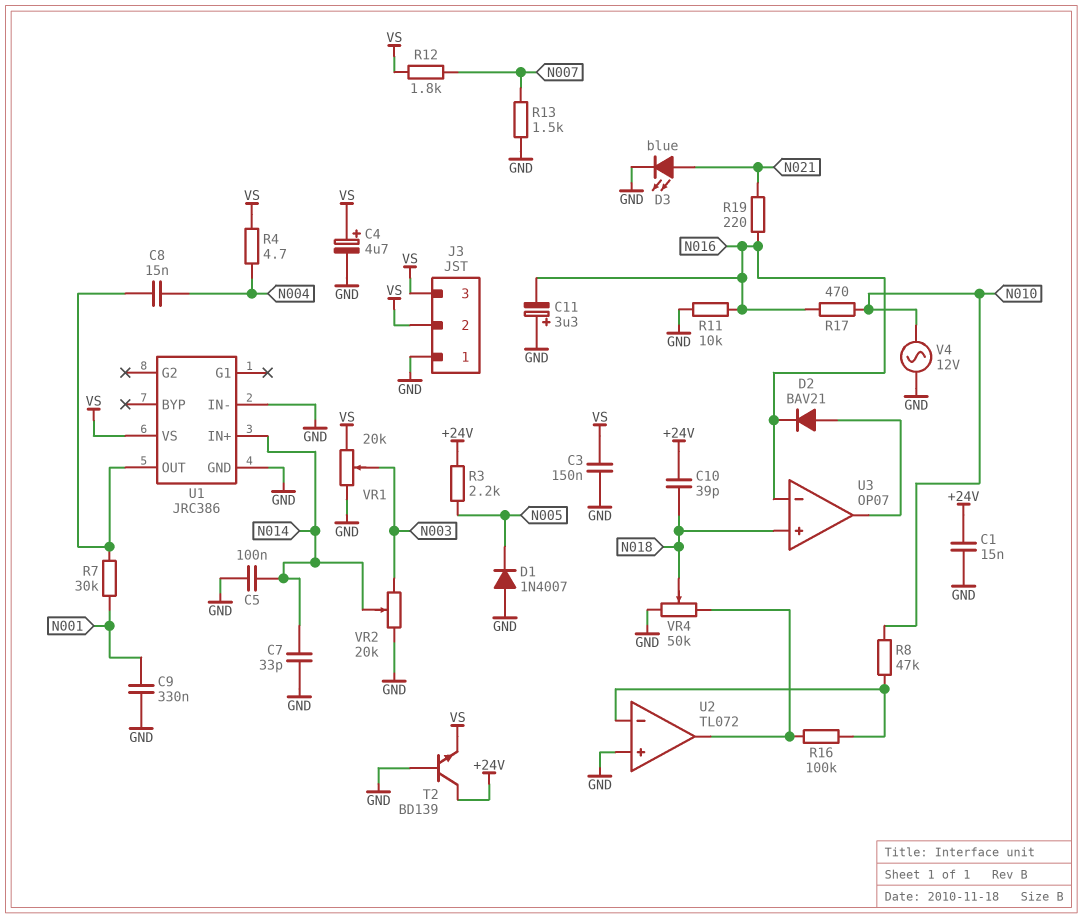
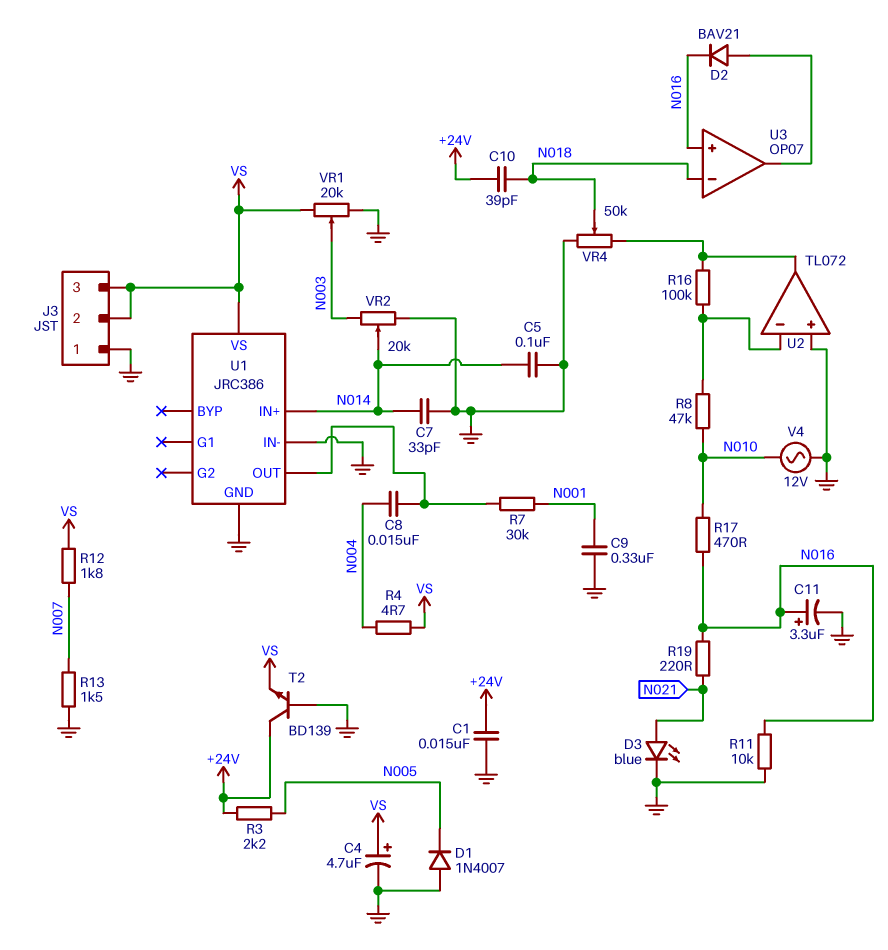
C3: 150nF (GND, VS) -> none
C11: 3.3uF (plus GND, minus N016) -> 3.3uF (plus N016, minus GND)
U3 pin in+: N018 -> N016
U3 pin in-: N016 -> N018

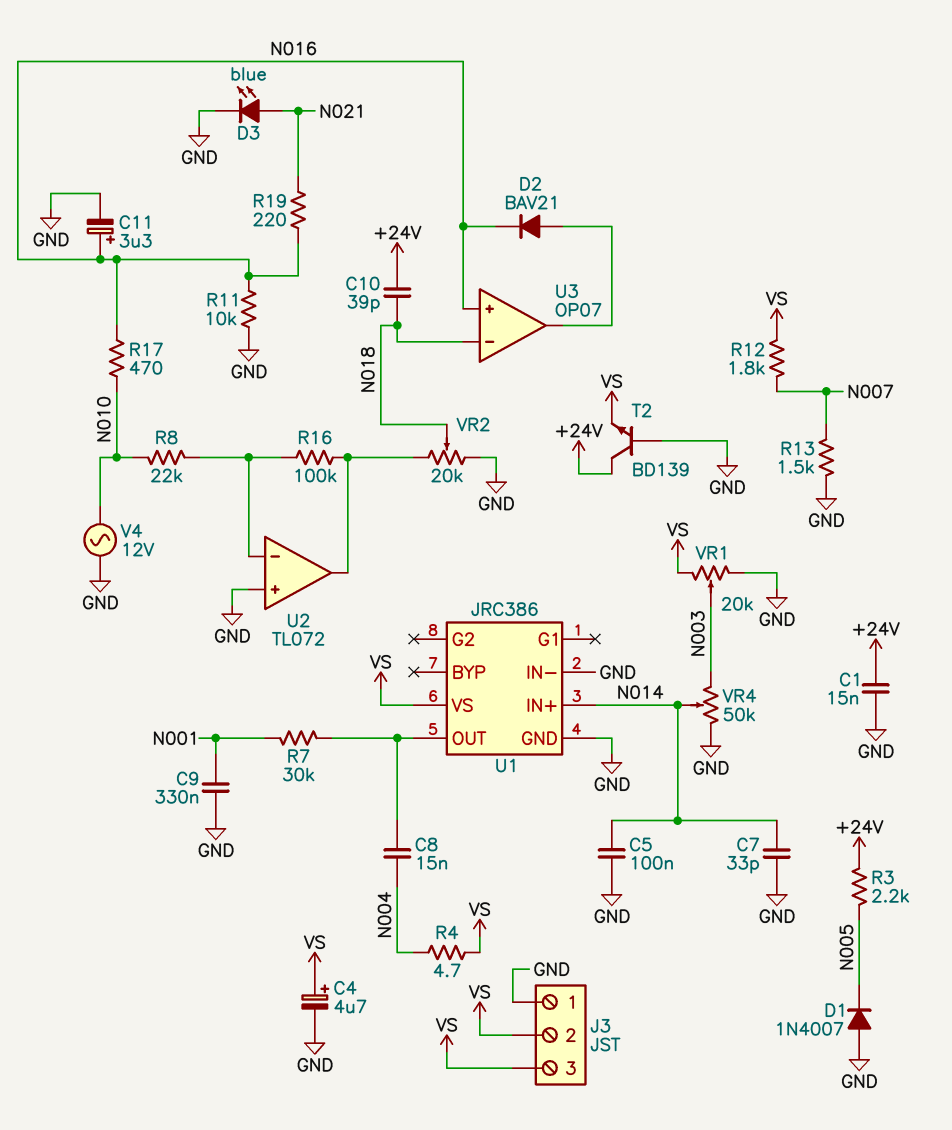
R8: 47k (N010, U2/in-) -> 22k (N010, U2/in-)
VR2: 20k (GND, N003, wiper N014) -> 20k (GND, U2/out, wiper N018)
VR4: 50k (GND, U2/out, wiper N018) -> 50k (GND, N003, wiper N014)

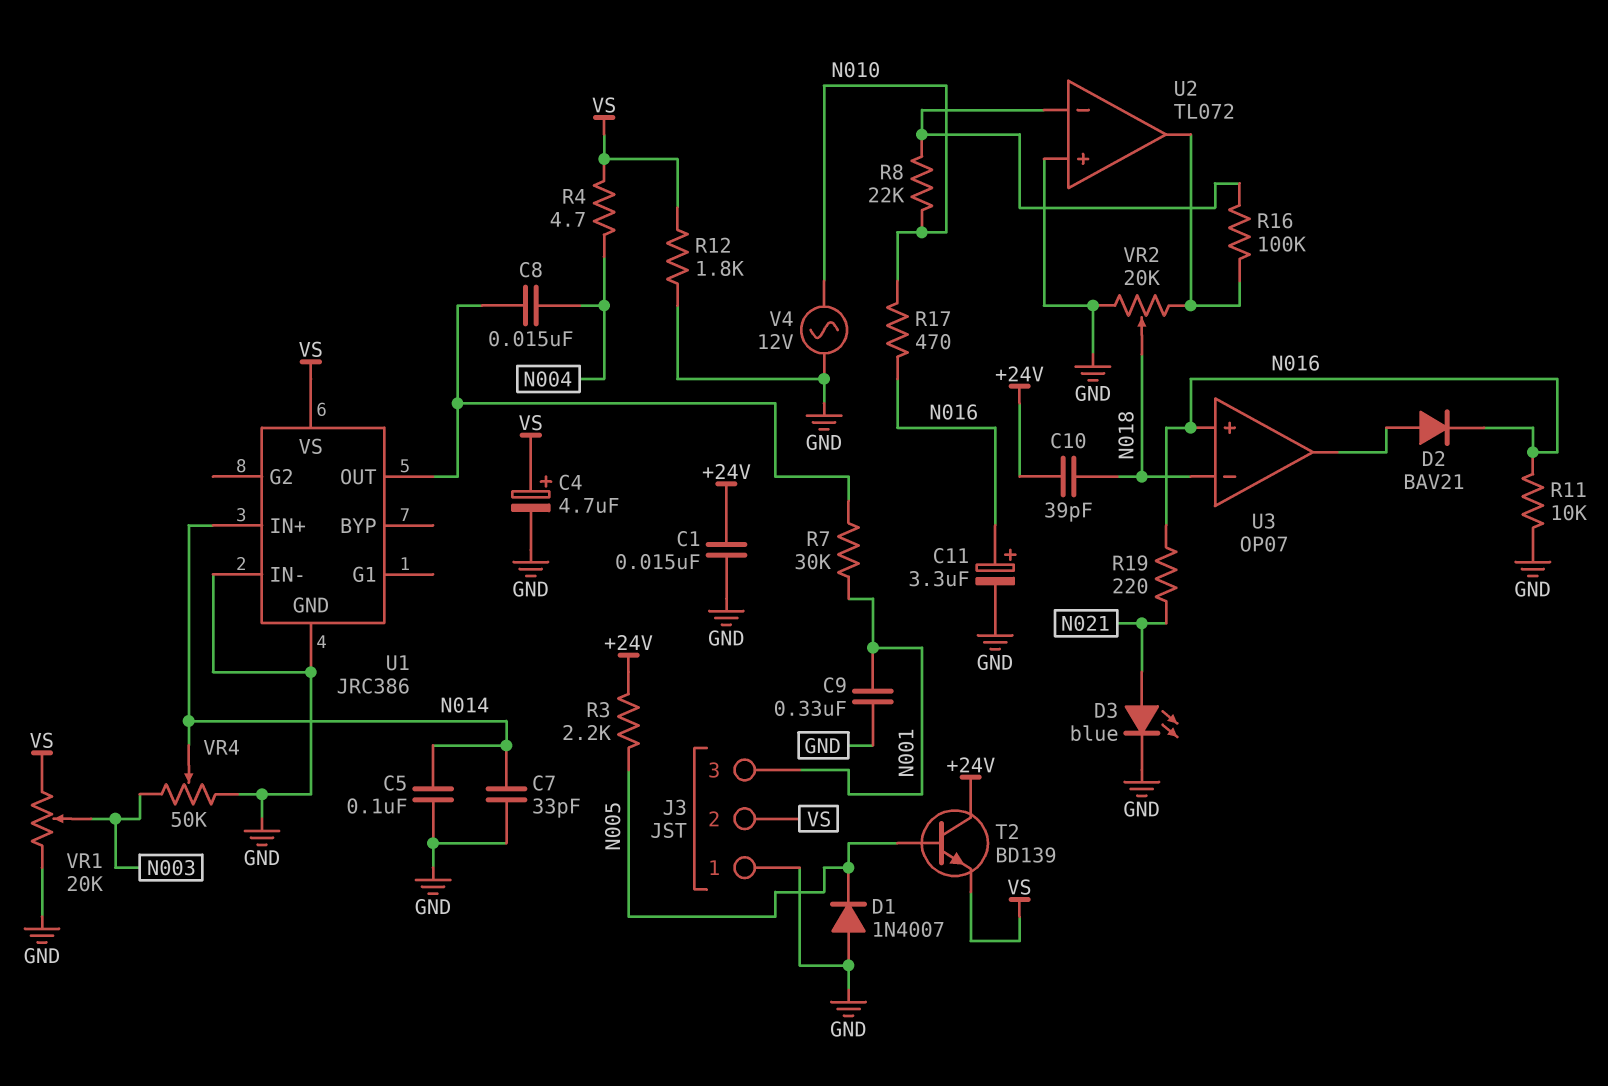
J3 pin 3: VS -> N001
R12: 1.8k (N007, VS) -> 1.8k (GND, VS)
R13: 1.5k (GND, N007) -> none
T2: NPN BD139 (B GND, C +24V, E VS) -> NPN BD139 (B N005, C +24V, E VS)

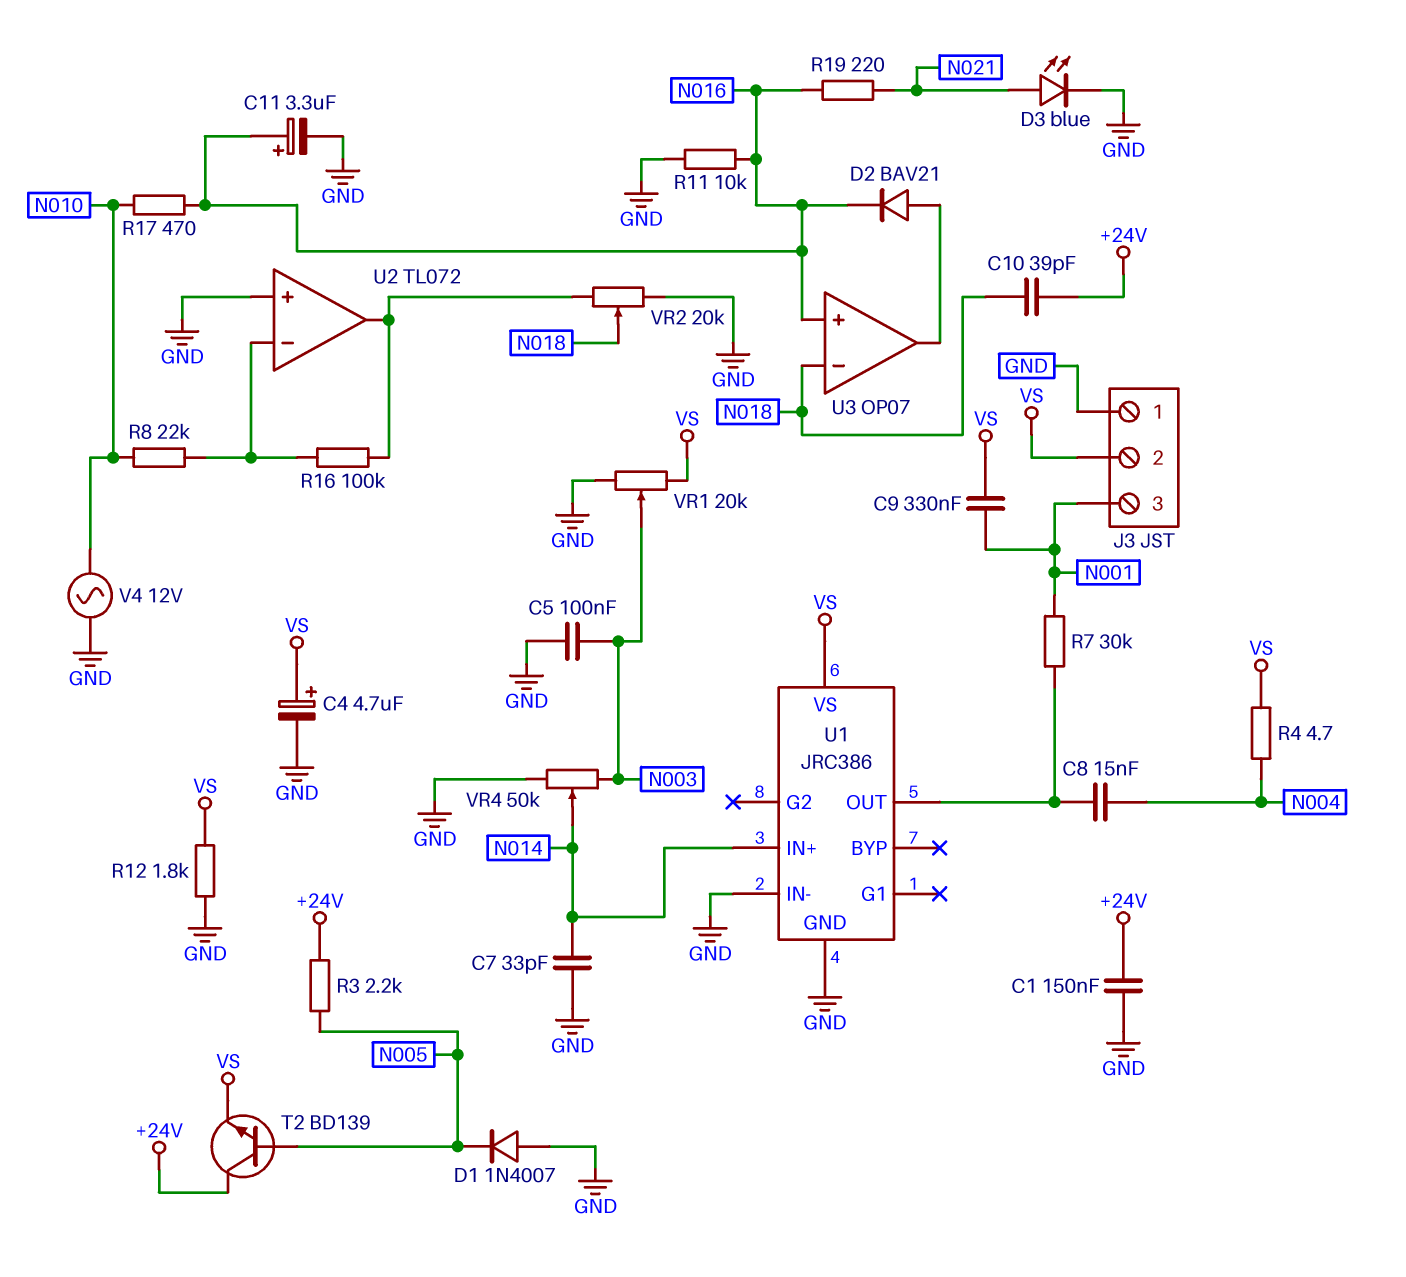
C1: 15nF (+24V, GND) -> 150nF (+24V, GND)
C5: 100nF (GND, N014) -> 100nF (GND, N003)
C9: 330nF (GND, N001) -> 330nF (N001, VS)

